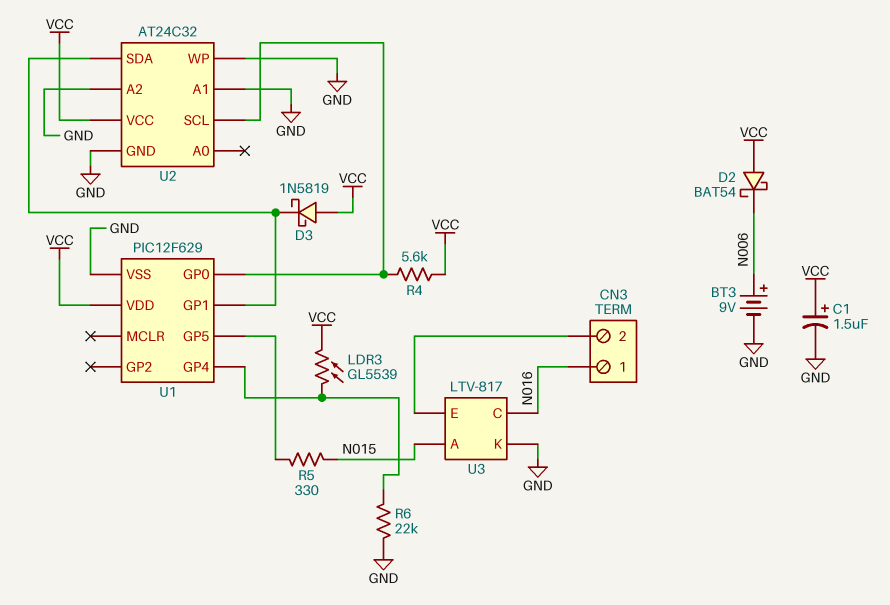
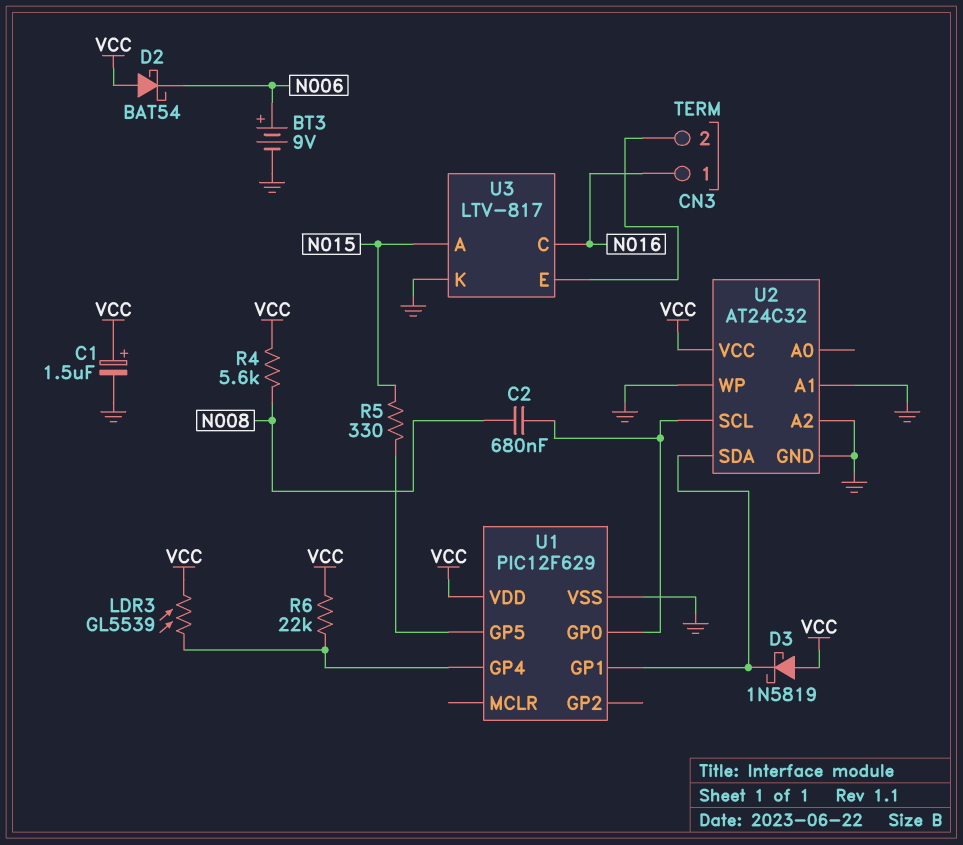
C2: none -> 680nF (N008, U1/GP0)
R4: 5.6k (U1/GP0, VCC) -> 5.6k (N008, VCC)
R6: 22k (GND, U1/GP4) -> 22k (U1/GP4, VCC)

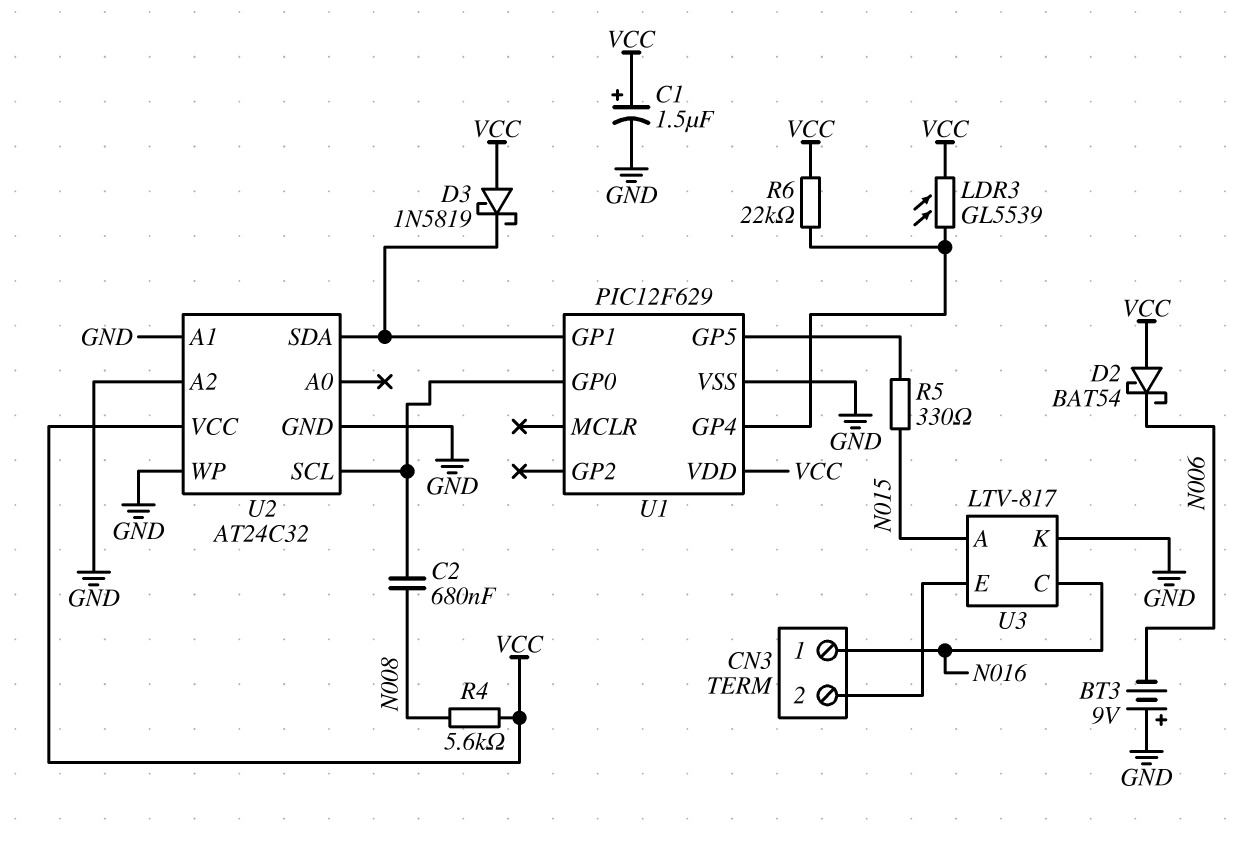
BT3: 9V (plus N006, minus GND) -> 9V (plus GND, minus N006)

